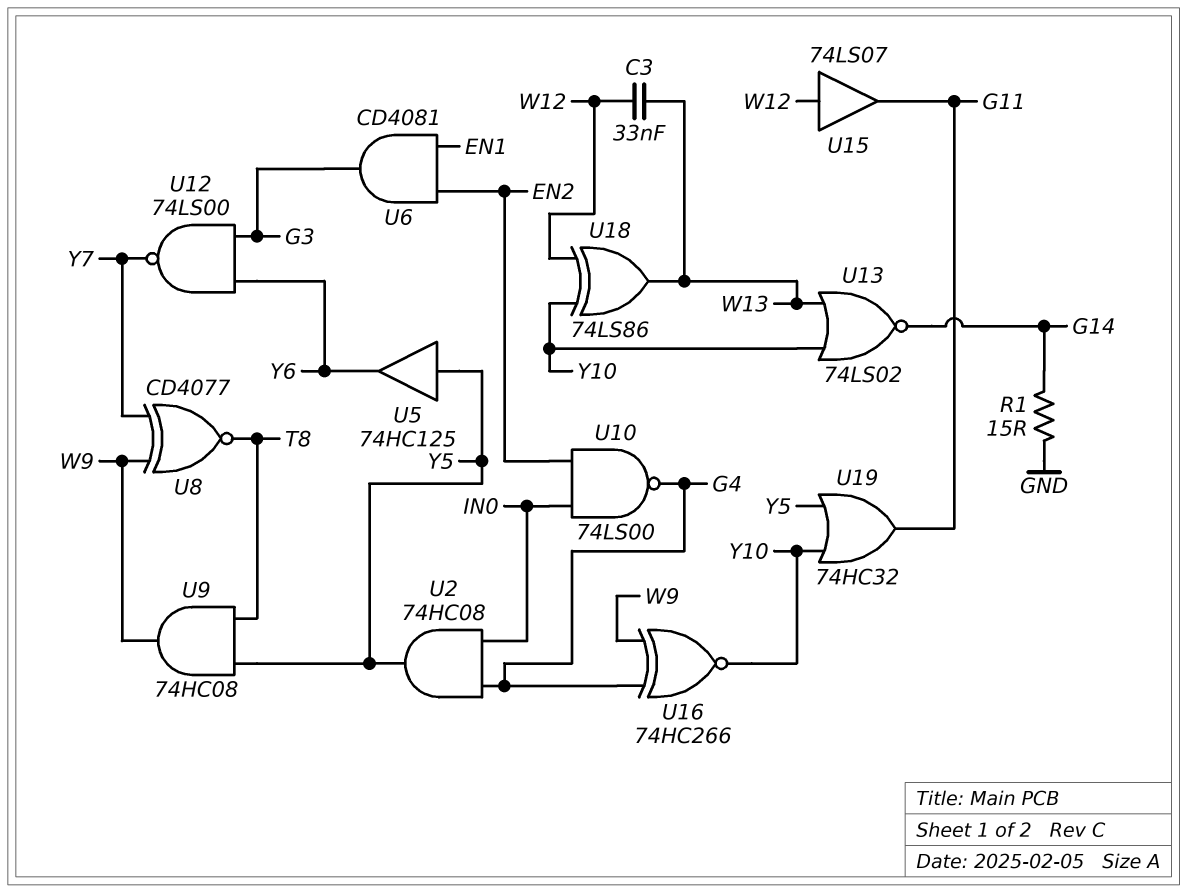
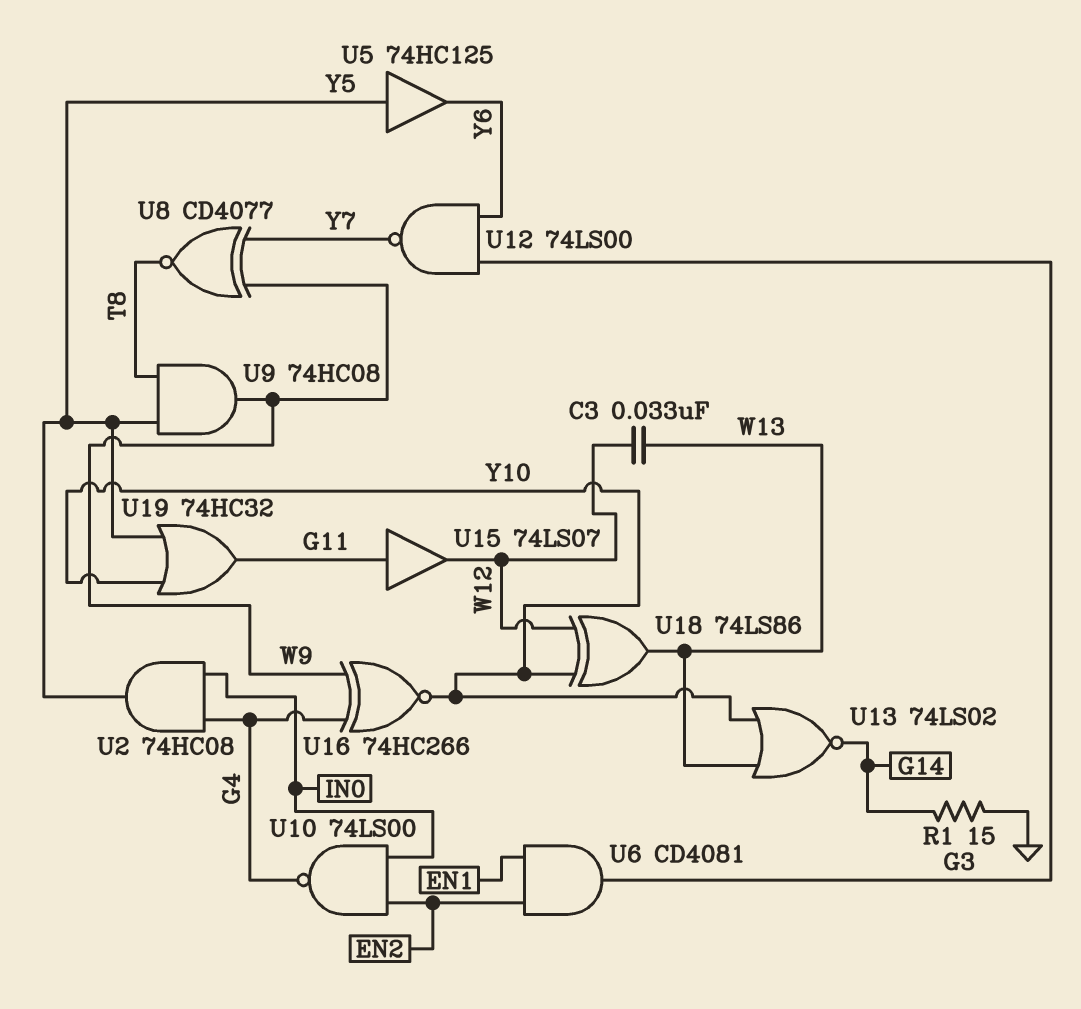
U15: buffer 74LS07 (in W12, out G11) -> buffer 74LS07 (in G11, out W12)

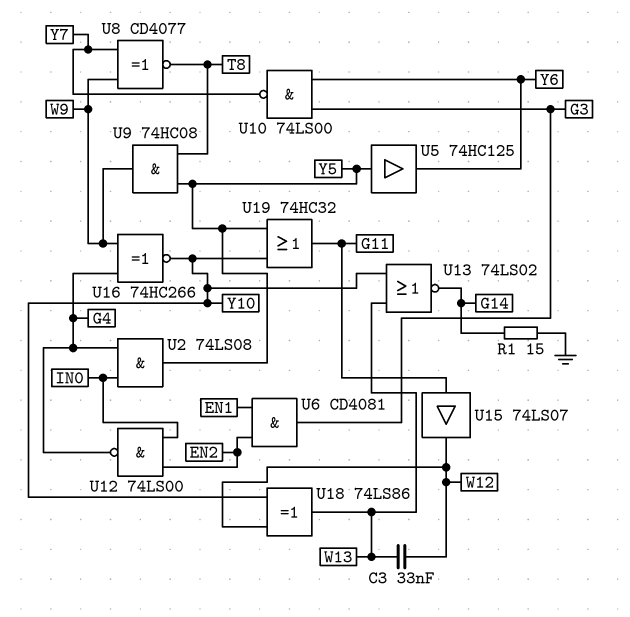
U2: AND 74HC08 (in G4, in IN0, out Y5) -> AND 74LS08 (in G4, in IN0, out Y5)
U10: NAND 74LS00 (in EN2, in IN0, out G4) -> NAND 74LS00 (in G3, in Y6, out Y7)
U12: NAND 74LS00 (in G3, in Y6, out Y7) -> NAND 74LS00 (in EN2, in IN0, out G4)

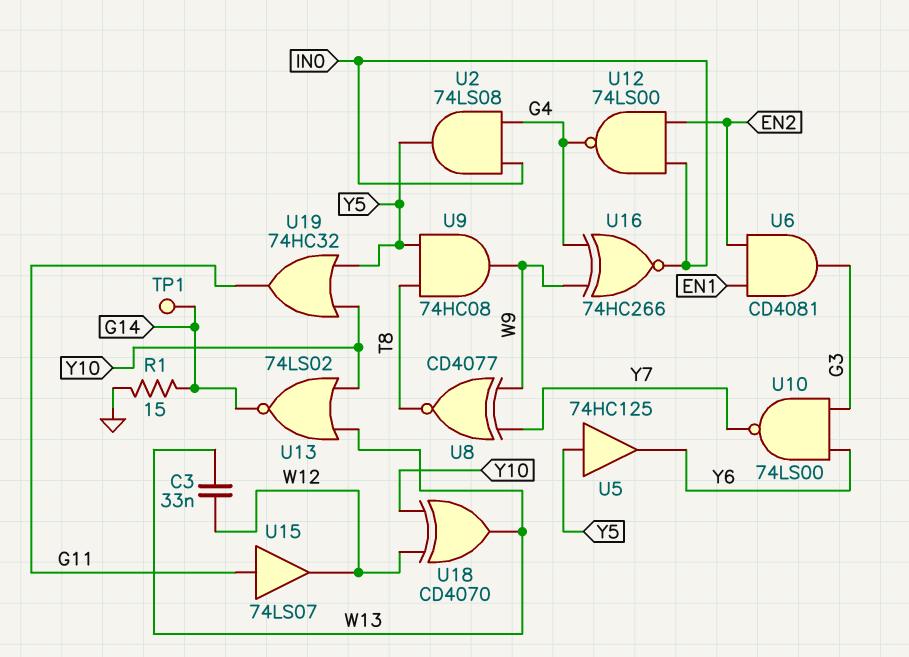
TP1: none -> test point (G14)
U16: XNOR 74HC266 (in G4, in W9, out Y10) -> XNOR 74HC266 (in G4, in W9, out IN0)
U18: XOR 74LS86 (in W12, in Y10, out W13) -> XOR CD4070 (in W12, in Y10, out W13)

